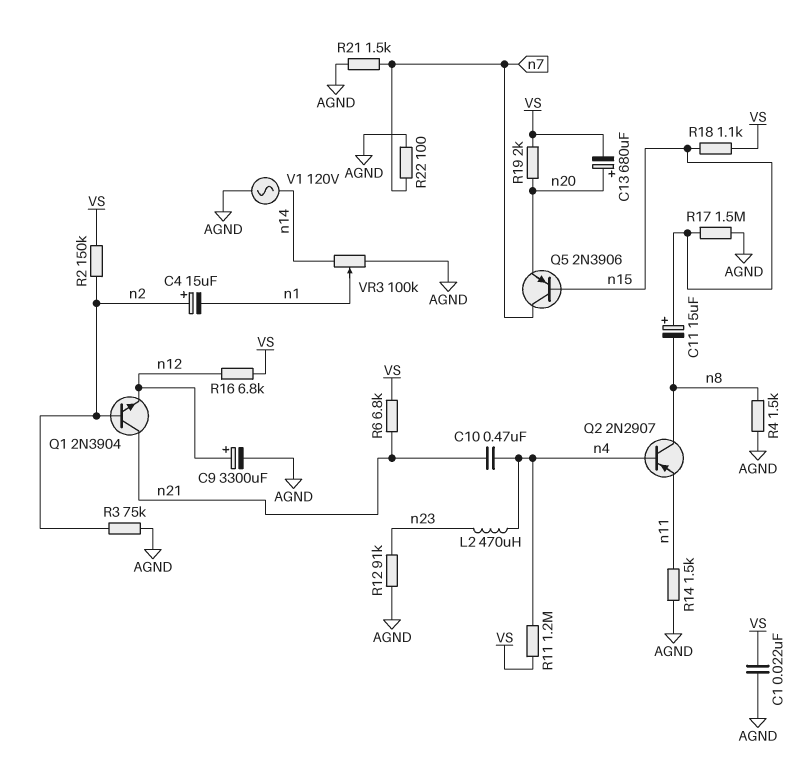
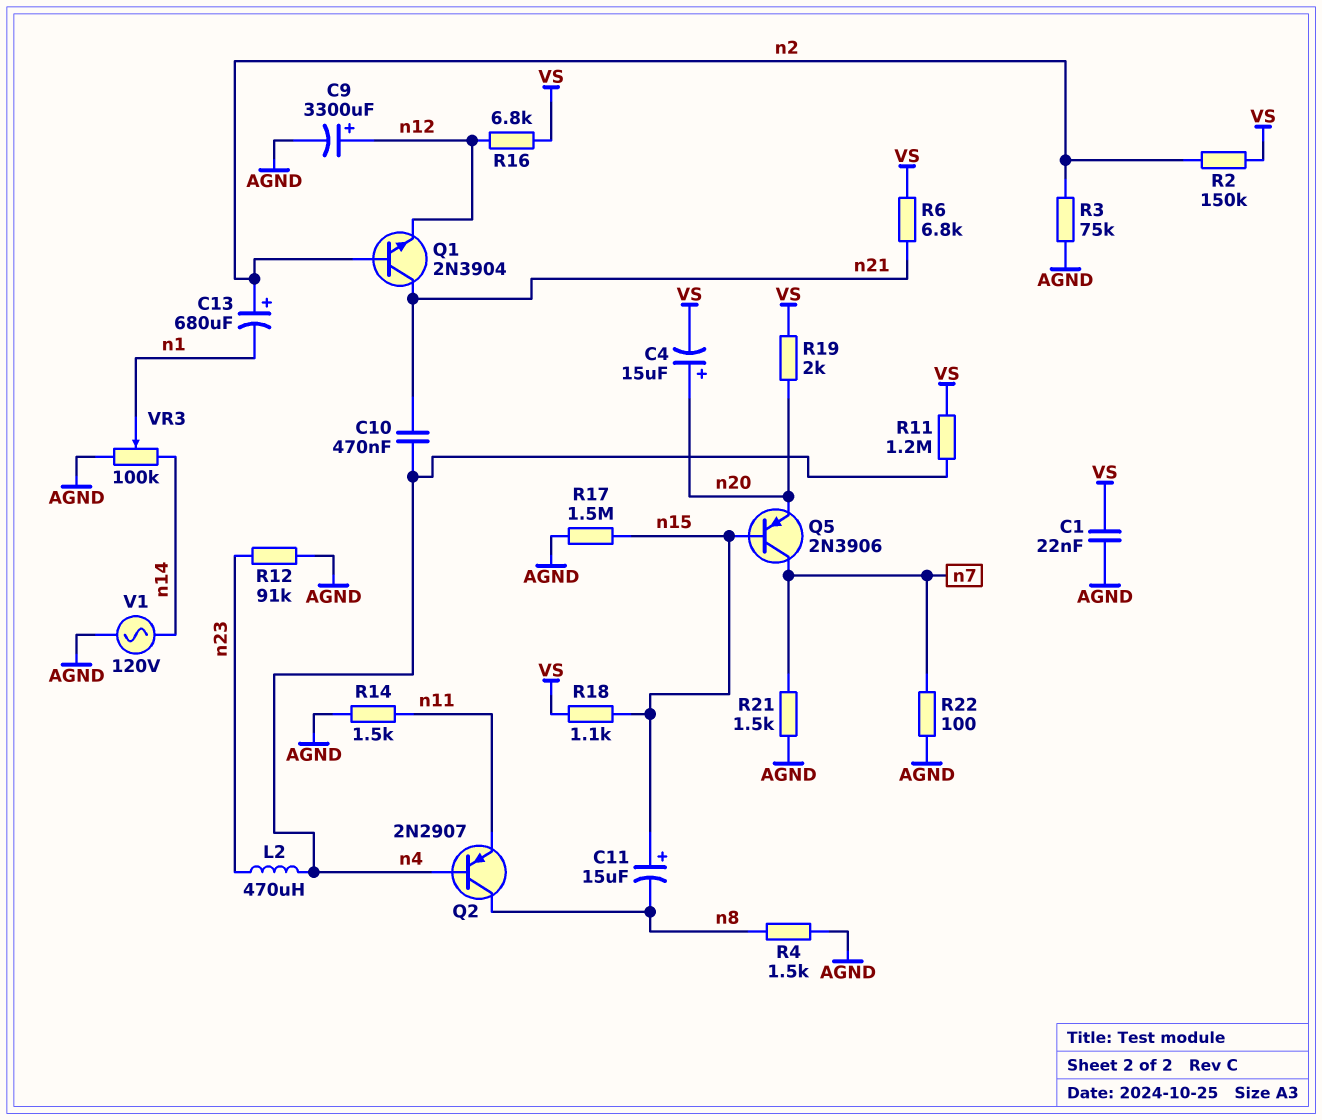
C4: 15uF (plus n2, minus n1) -> 15uF (plus n20, minus VS)
C13: 680uF (plus n20, minus VS) -> 680uF (plus n2, minus n1)

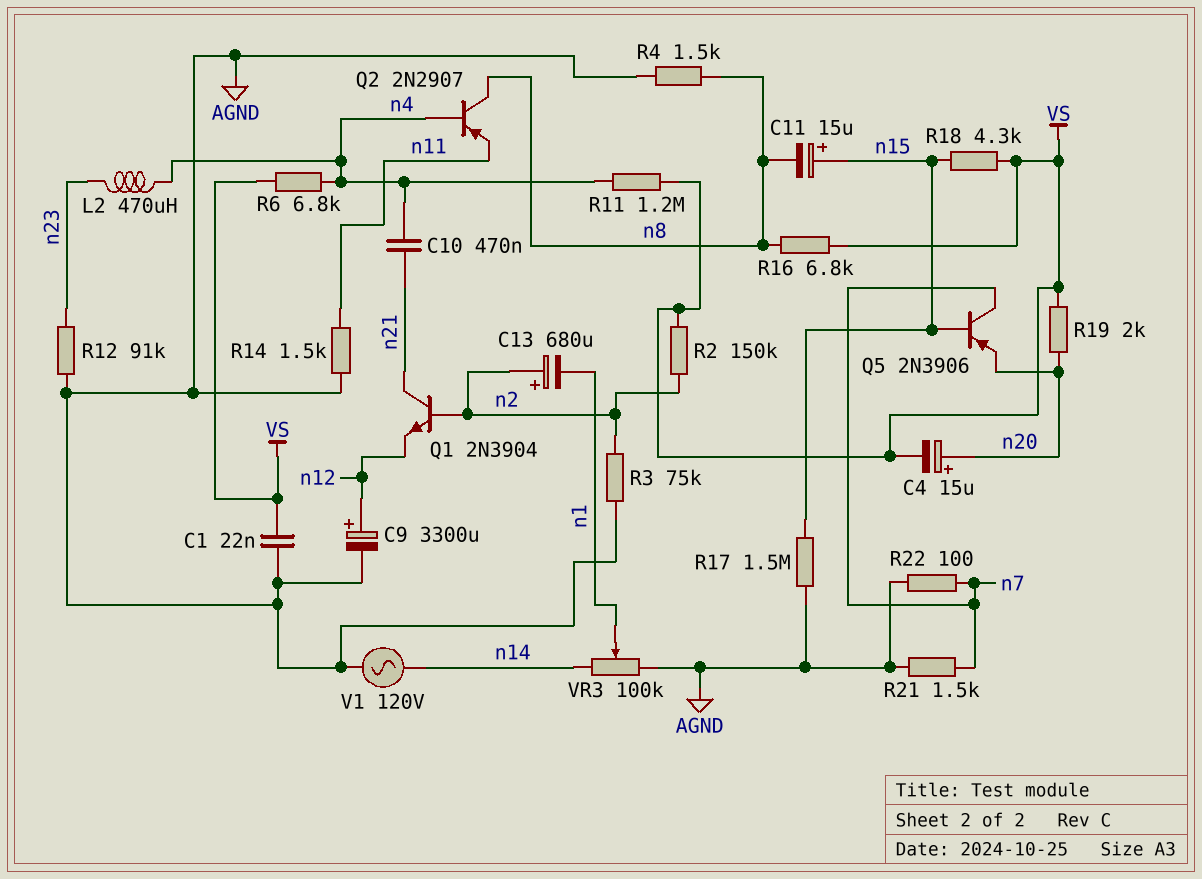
R6: 6.8k (VS, n21) -> 6.8k (VS, n4)
R16: 6.8k (VS, n12) -> 6.8k (VS, n8)
R18: 1.1k (VS, n15) -> 4.3k (VS, n15)

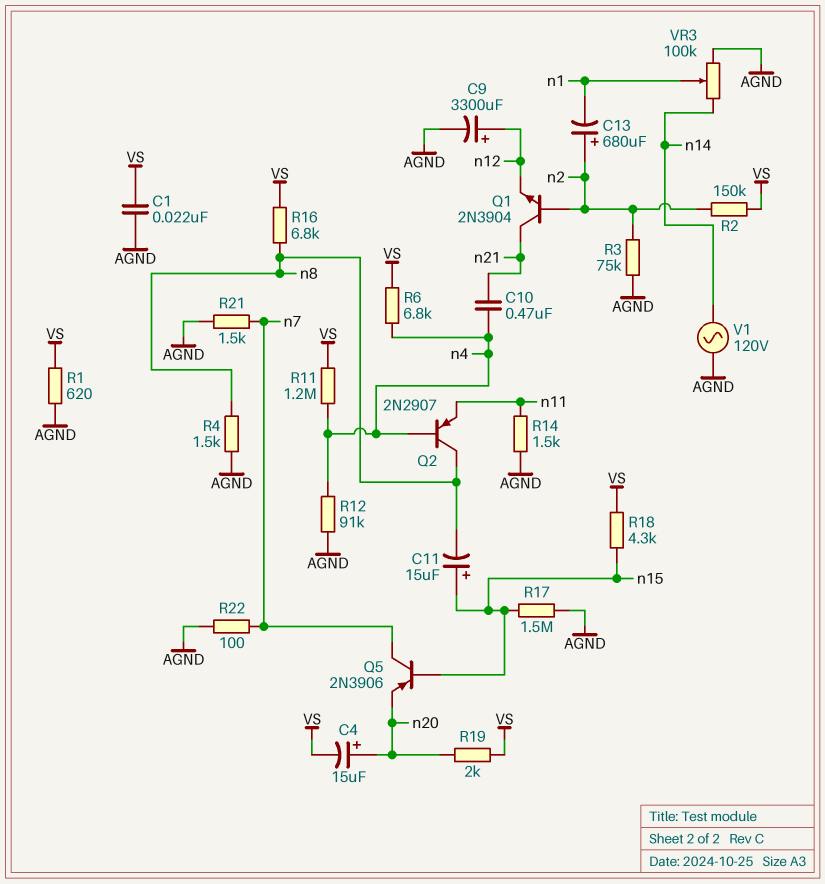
L2: 470uH (n4, n23) -> none
R1: none -> 620 (AGND, VS)
R12: 91k (AGND, n23) -> 91k (AGND, n4)

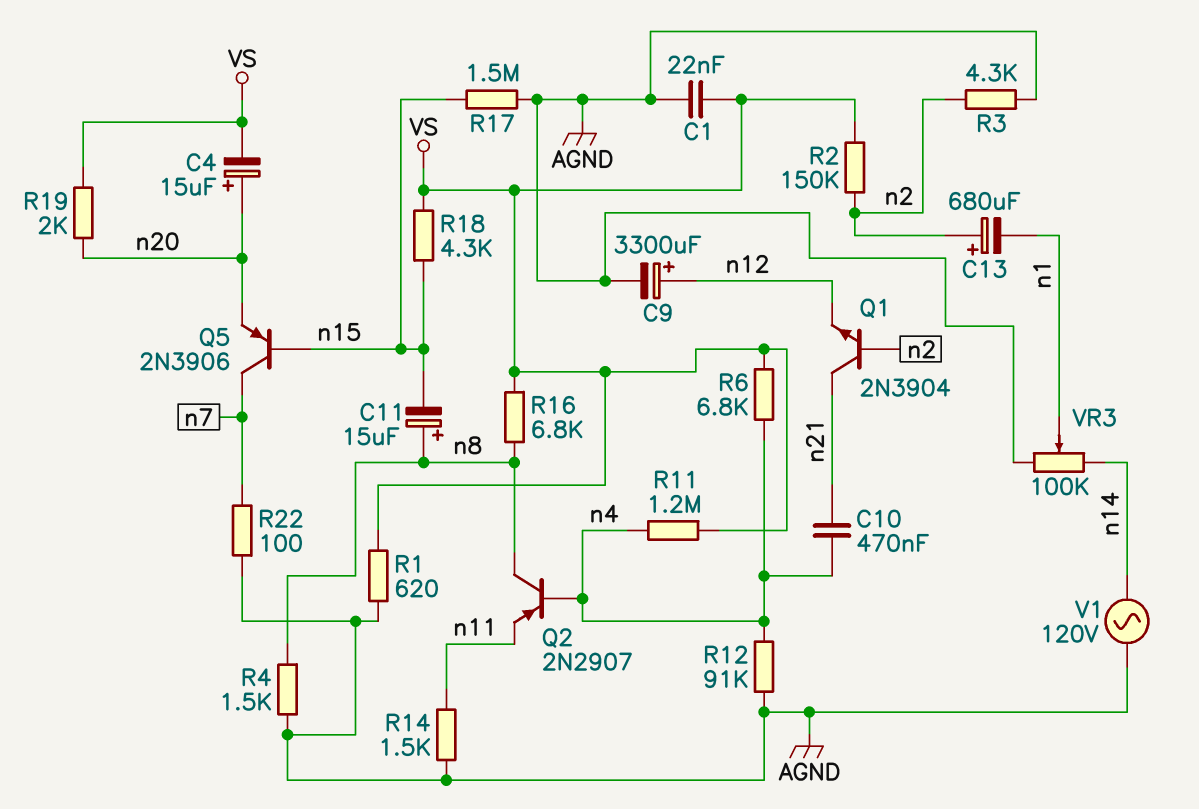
C11: 15uF (plus n15, minus n8) -> 15uF (plus n8, minus n15)
R3: 75k (AGND, n2) -> 4.3k (AGND, n2)
R21: 1.5k (AGND, n7) -> none

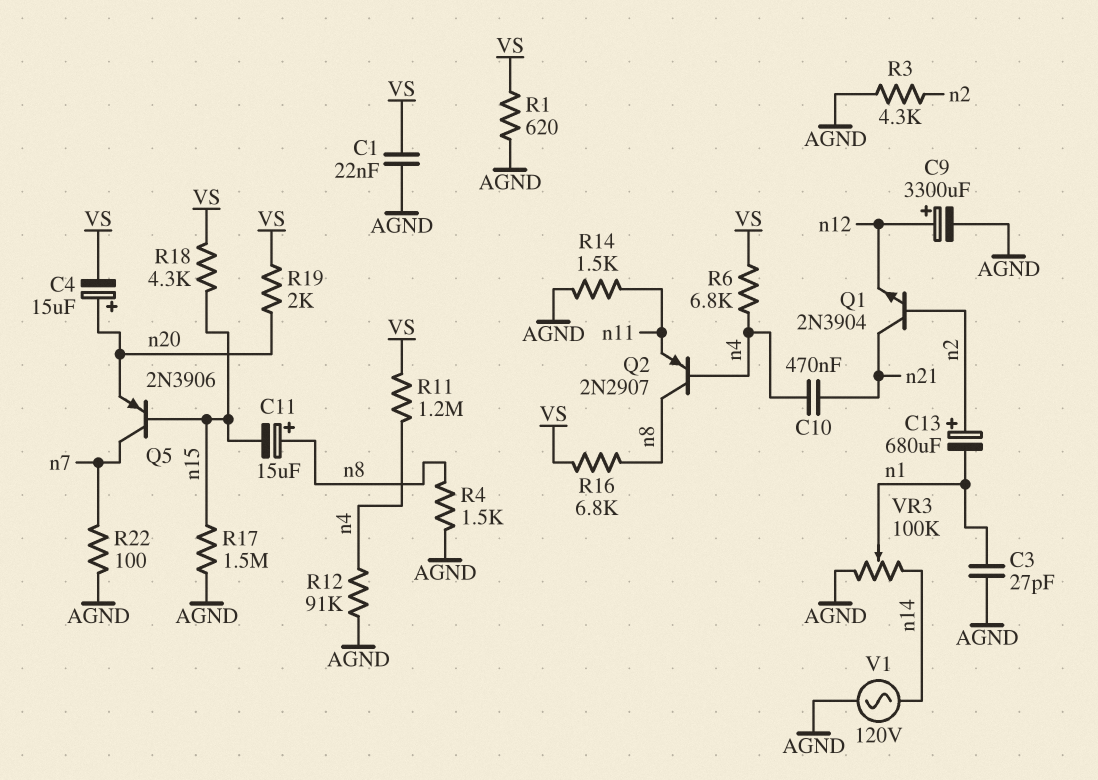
C3: none -> 27pF (AGND, n1)
R2: 150k (VS, n2) -> none

